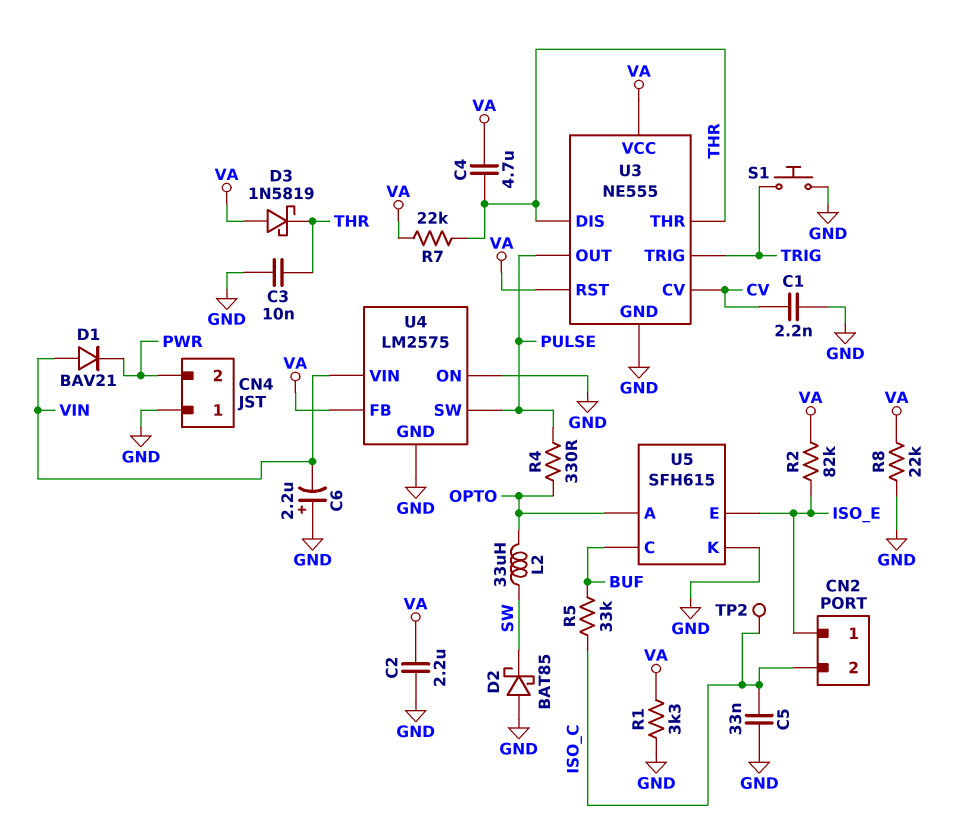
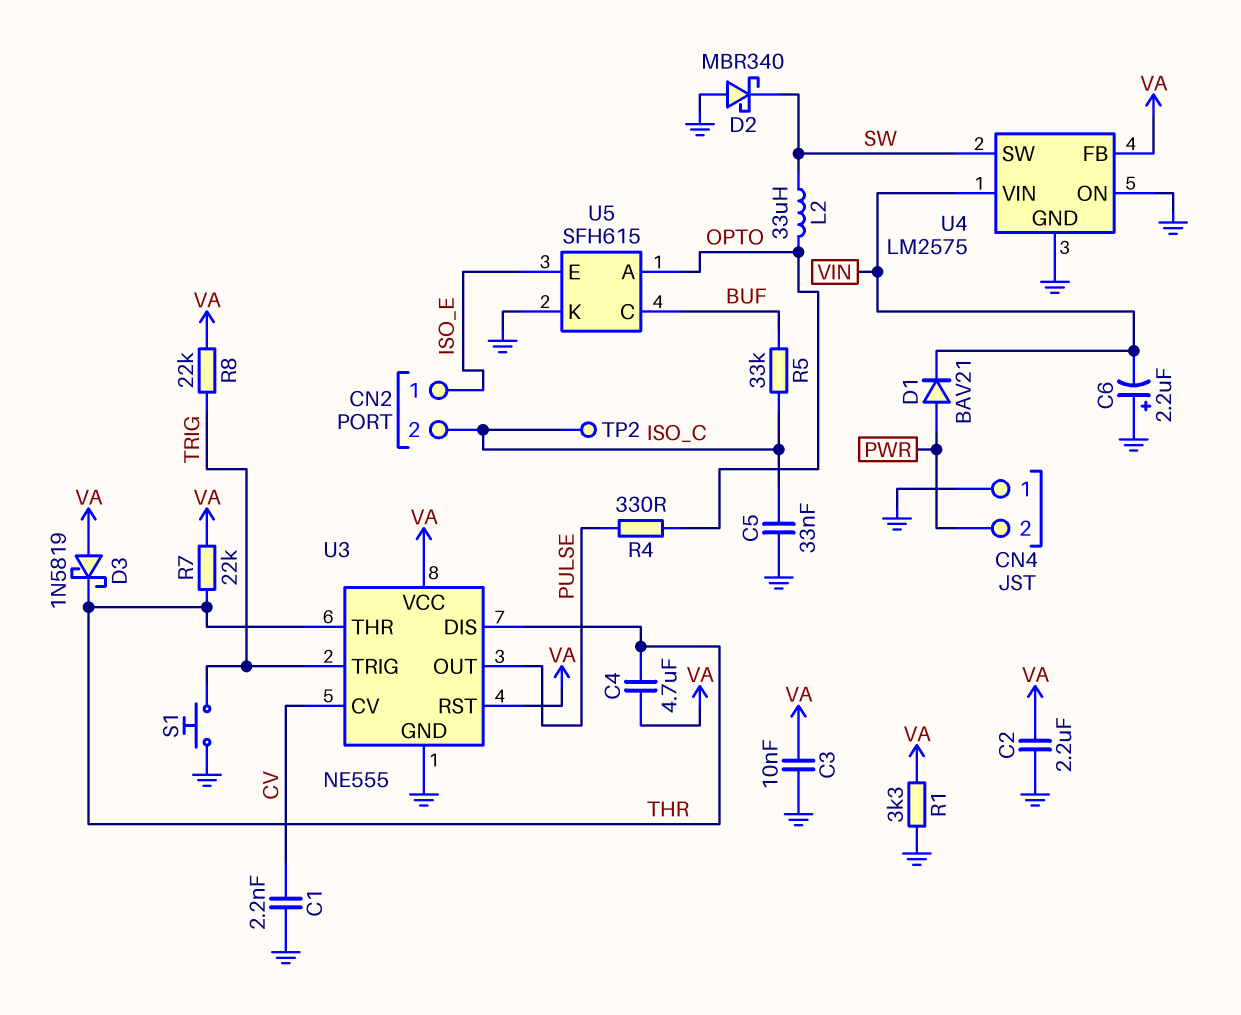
C3: 10nF (GND, THR) -> 10nF (GND, VA)
D1: diode BAV21 (A VIN, K PWR) -> diode BAV21 (A PWR, K VIN)
D2: schottky BAT85 (A GND, K SW) -> schottky MBR340 (A GND, K SW)
R2: 82k (ISO_E, VA) -> none
R8: 22k (GND, VA) -> 22k (TRIG, VA)
U4 pin SW: PULSE -> SW

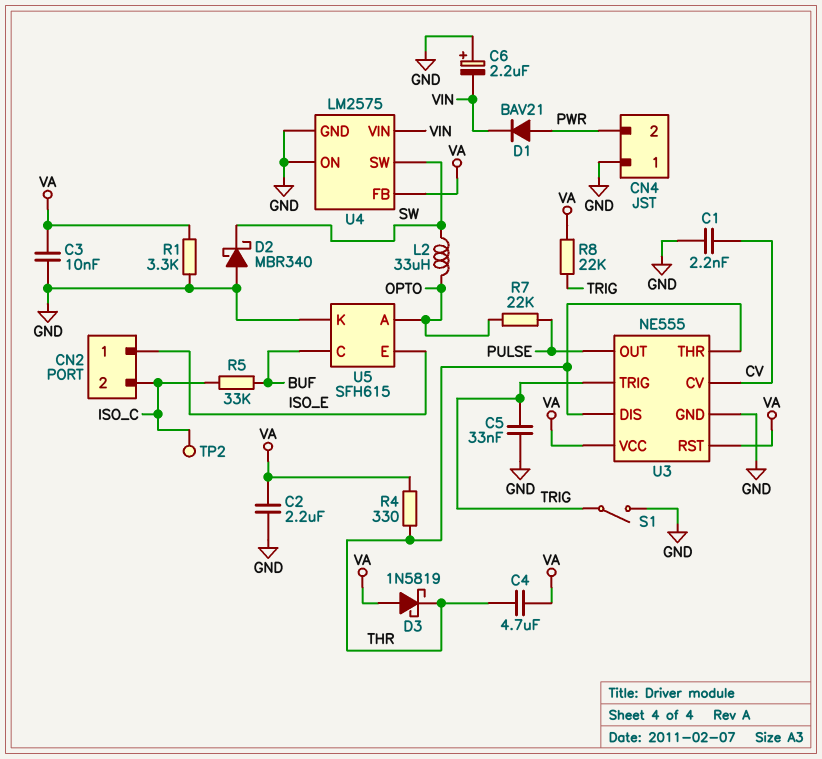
C5: 33nF (GND, ISO_C) -> 33nF (GND, TRIG)
R4: 330 (OPTO, PULSE) -> 330 (THR, VA)
R7: 22k (THR, VA) -> 22k (OPTO, PULSE)
S1: button (GND, TRIG) -> switch (GND, TRIG)

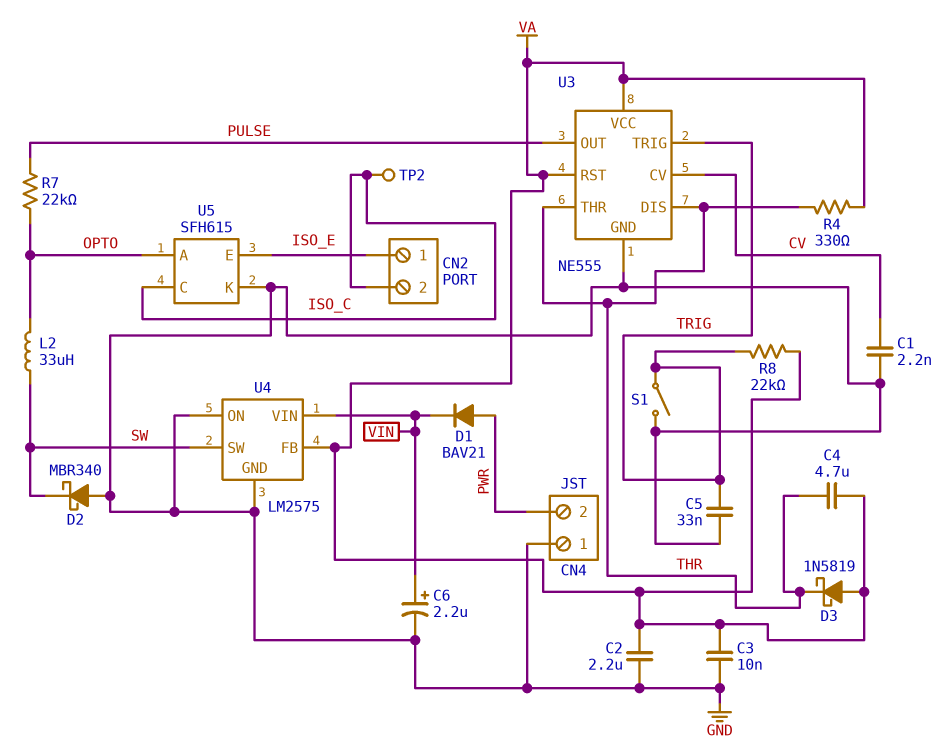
C6: 2.2uF (plus GND, minus VIN) -> 2.2uF (plus VIN, minus GND)
R1: 3.3k (GND, VA) -> none
R5: 33k (BUF, ISO_C) -> none
U5 pin C: BUF -> ISO_C

